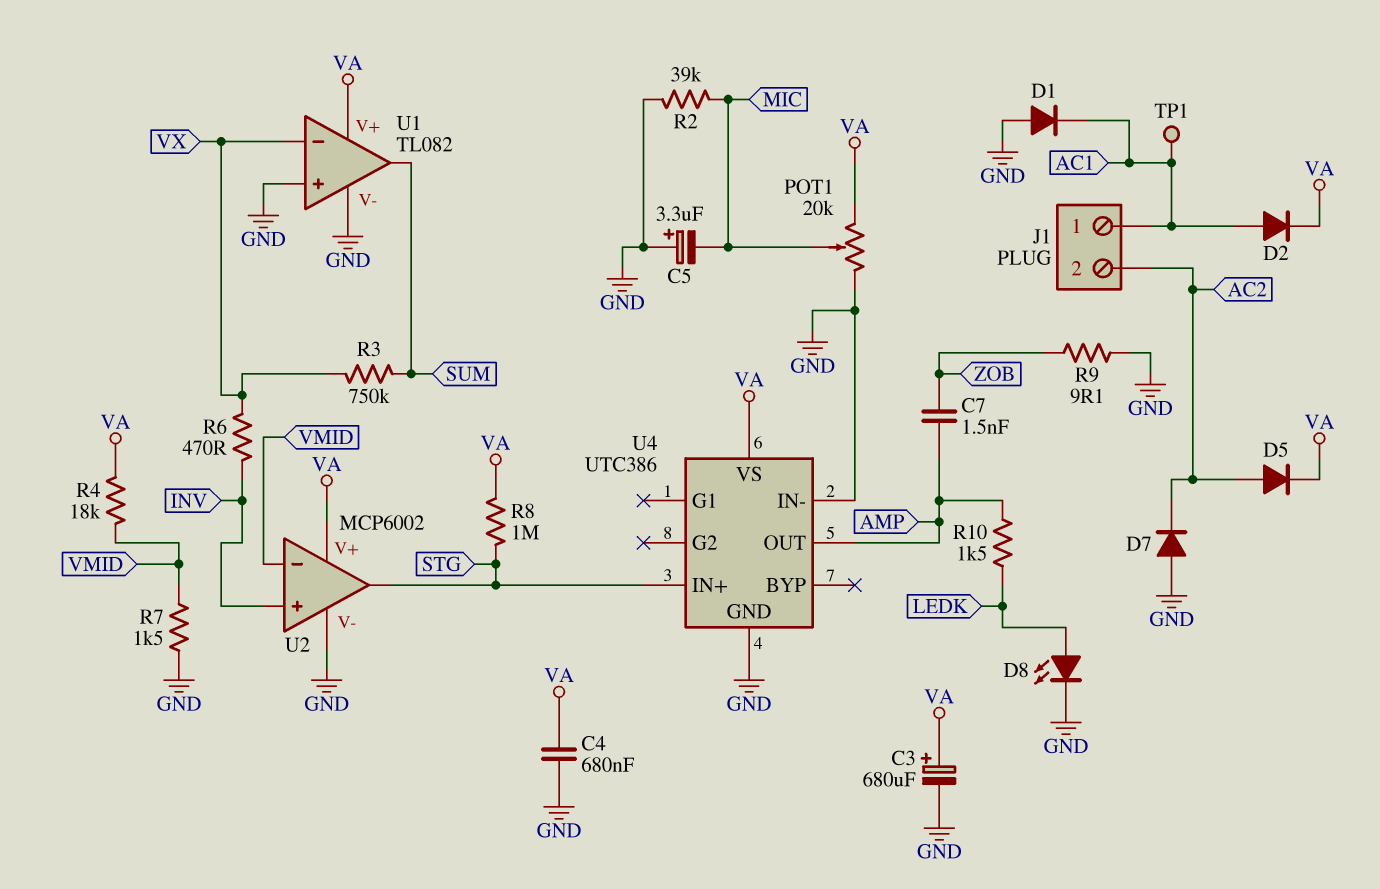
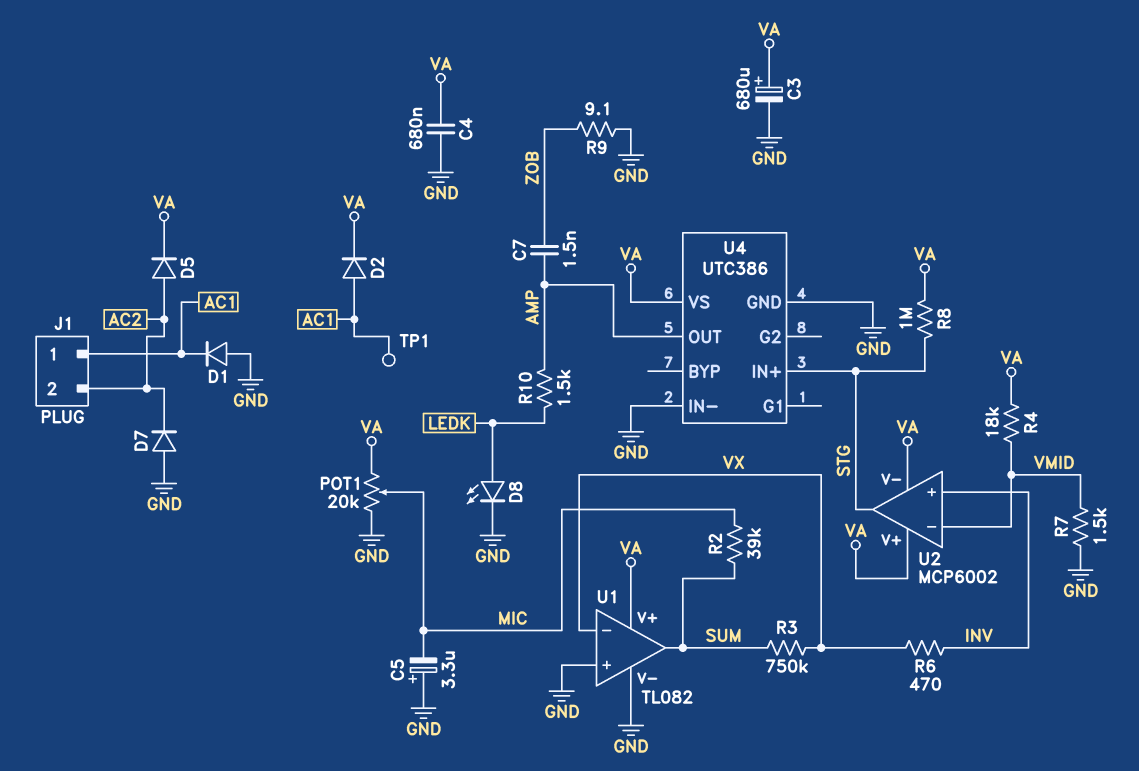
R2: 39k (GND, MIC) -> 39k (MIC, SUM)
U2 pin V-: GND -> VA

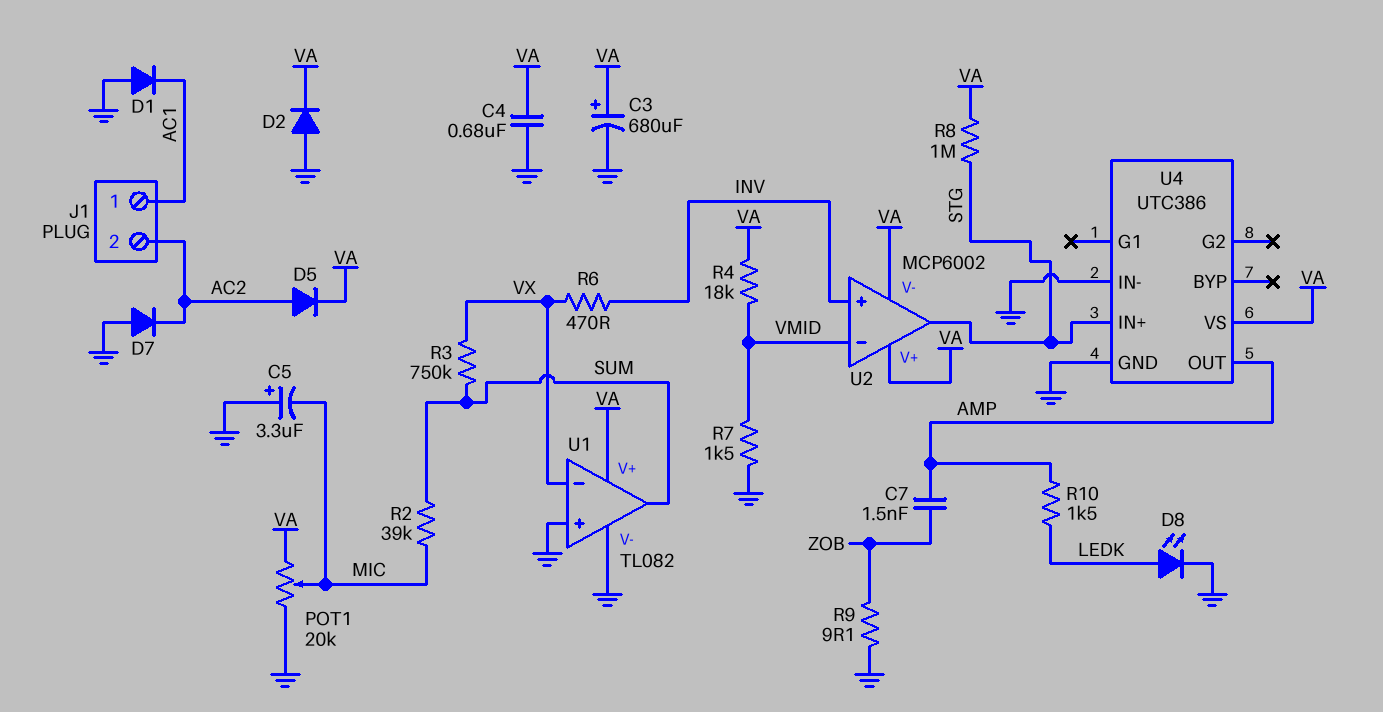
D2: diode (A AC1, K VA) -> diode (A GND, K VA)
TP1: test point (AC1) -> none

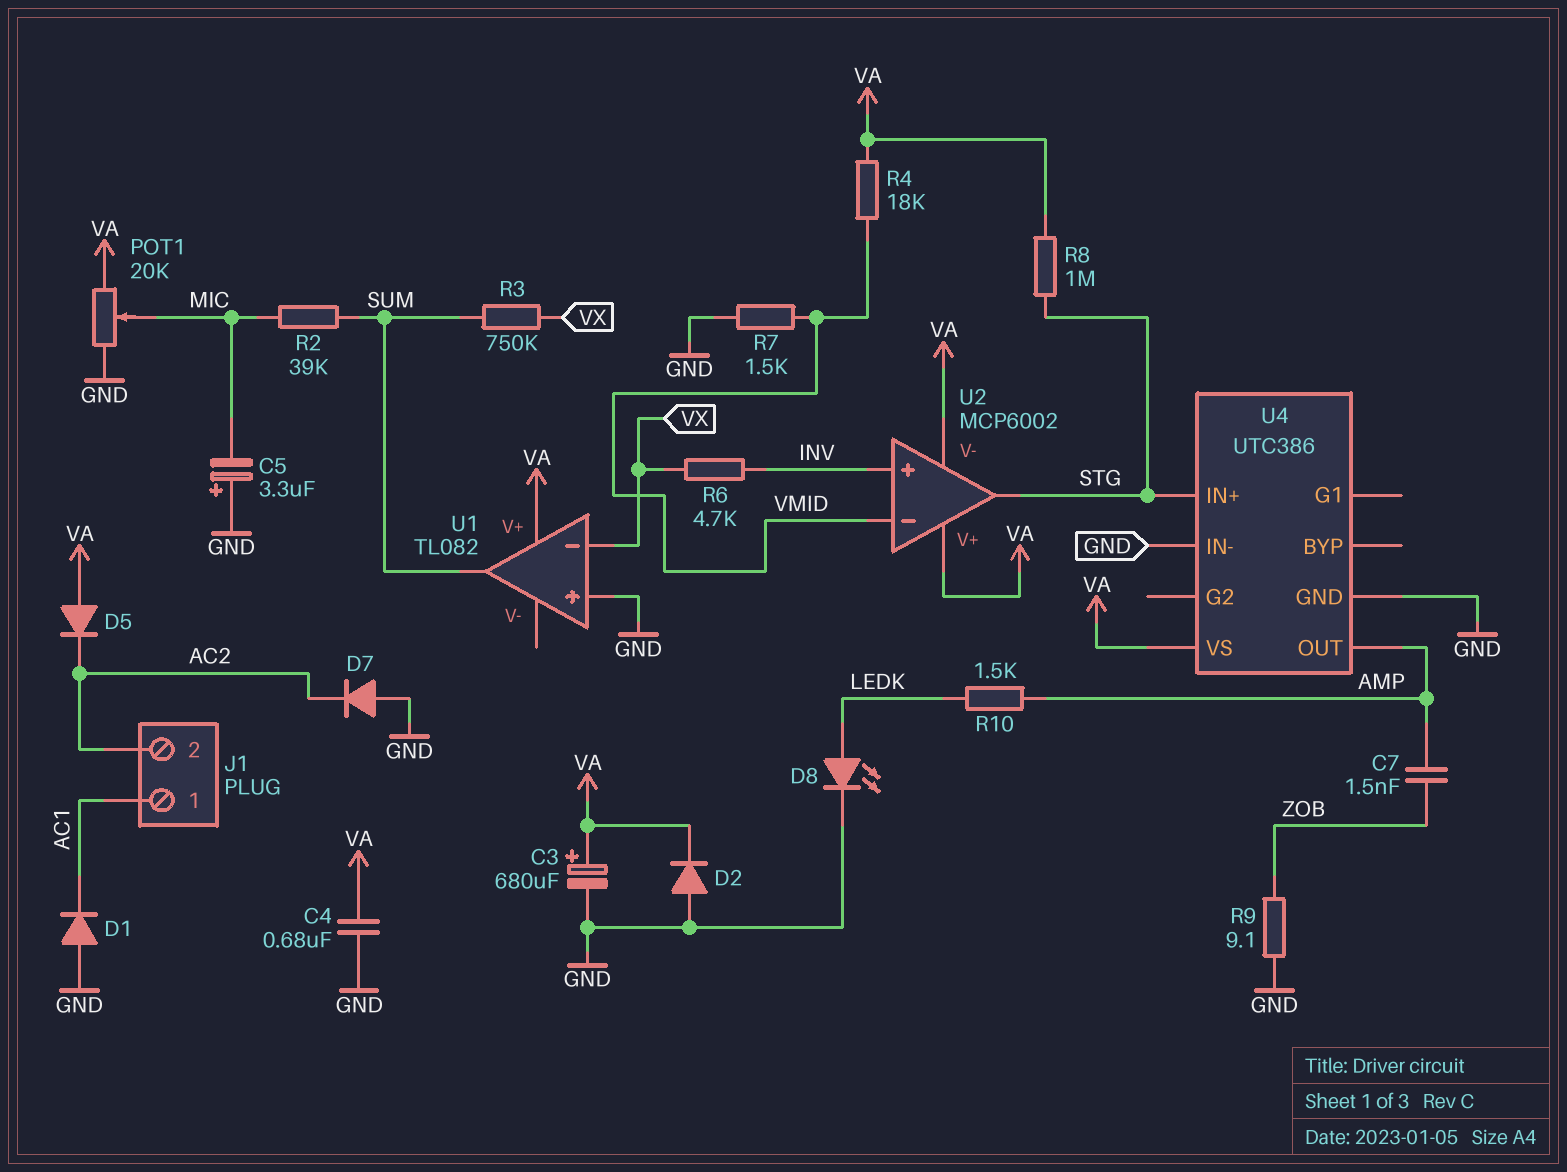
D5: diode (A AC2, K VA) -> diode (A VA, K AC2)
R6: 470 (INV, VX) -> 4.7k (INV, VX)
U1 pin V-: GND -> none

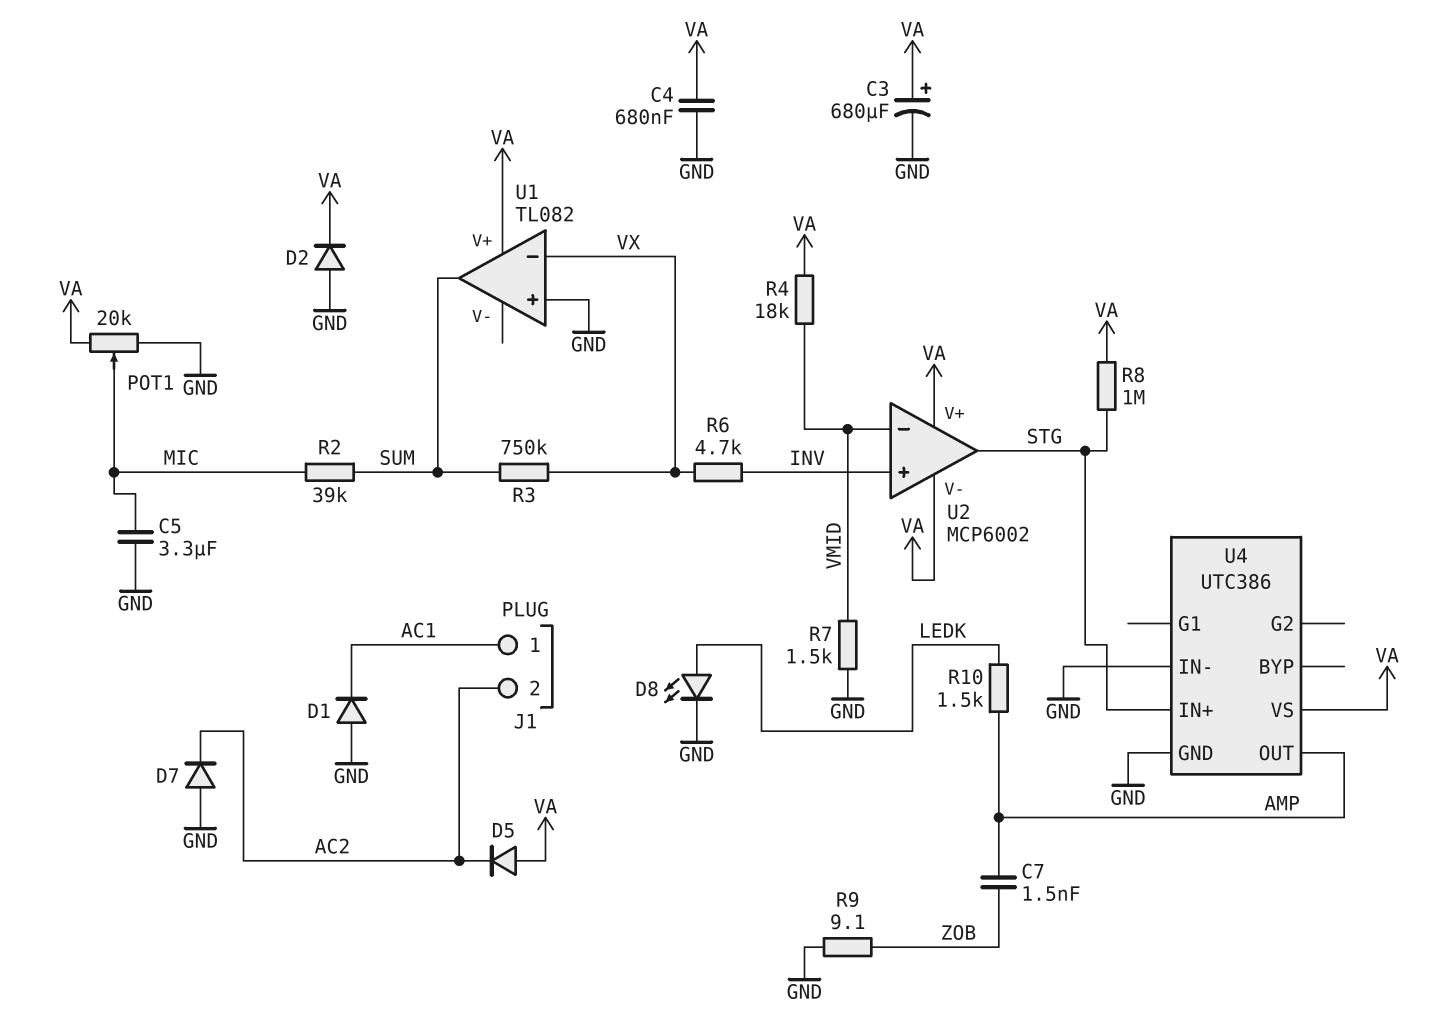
C5: 3.3uF (plus GND, minus MIC) -> 3.3uF (GND, MIC)

